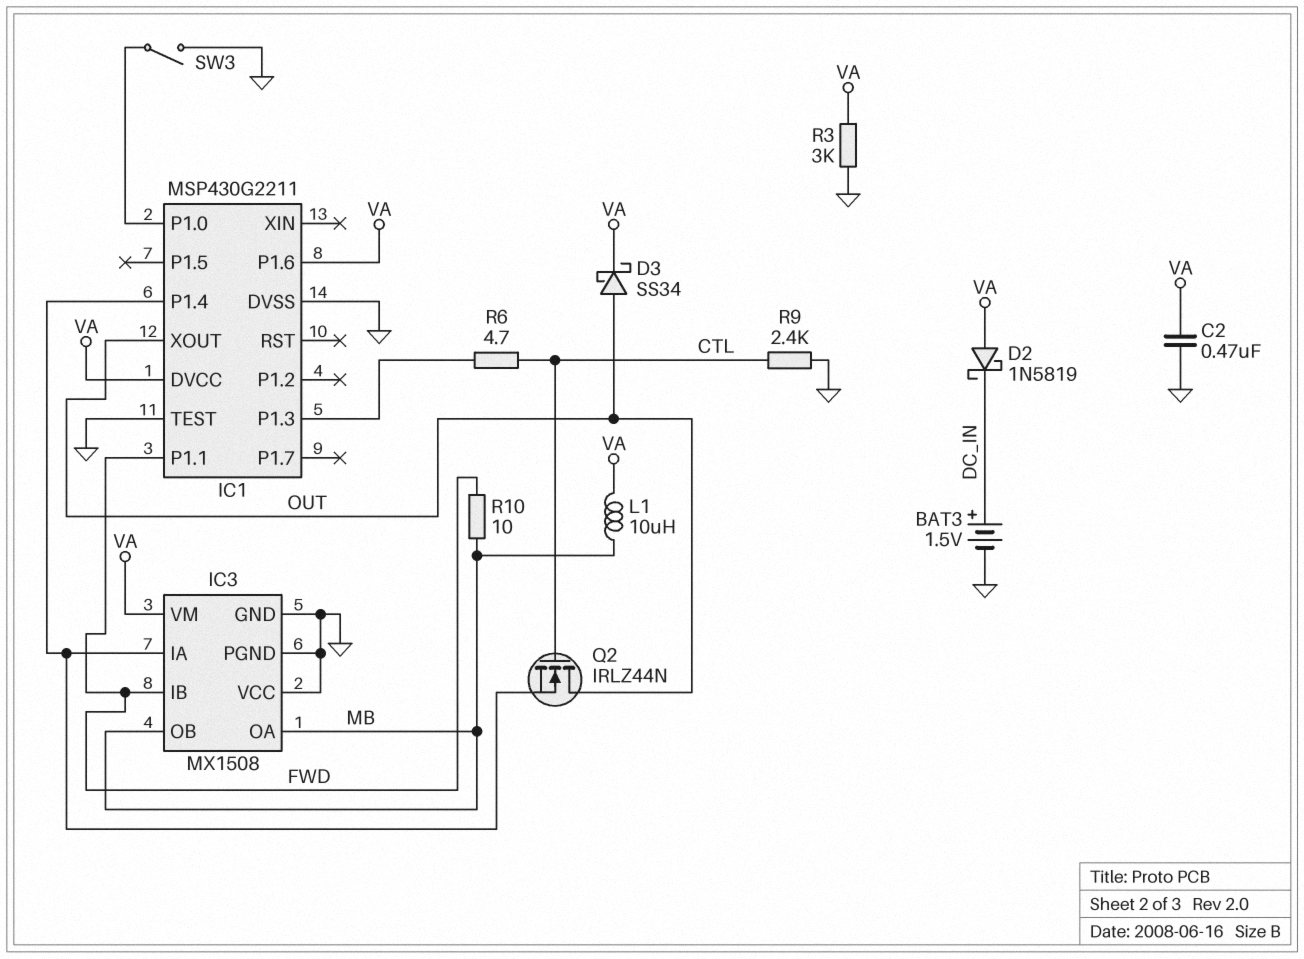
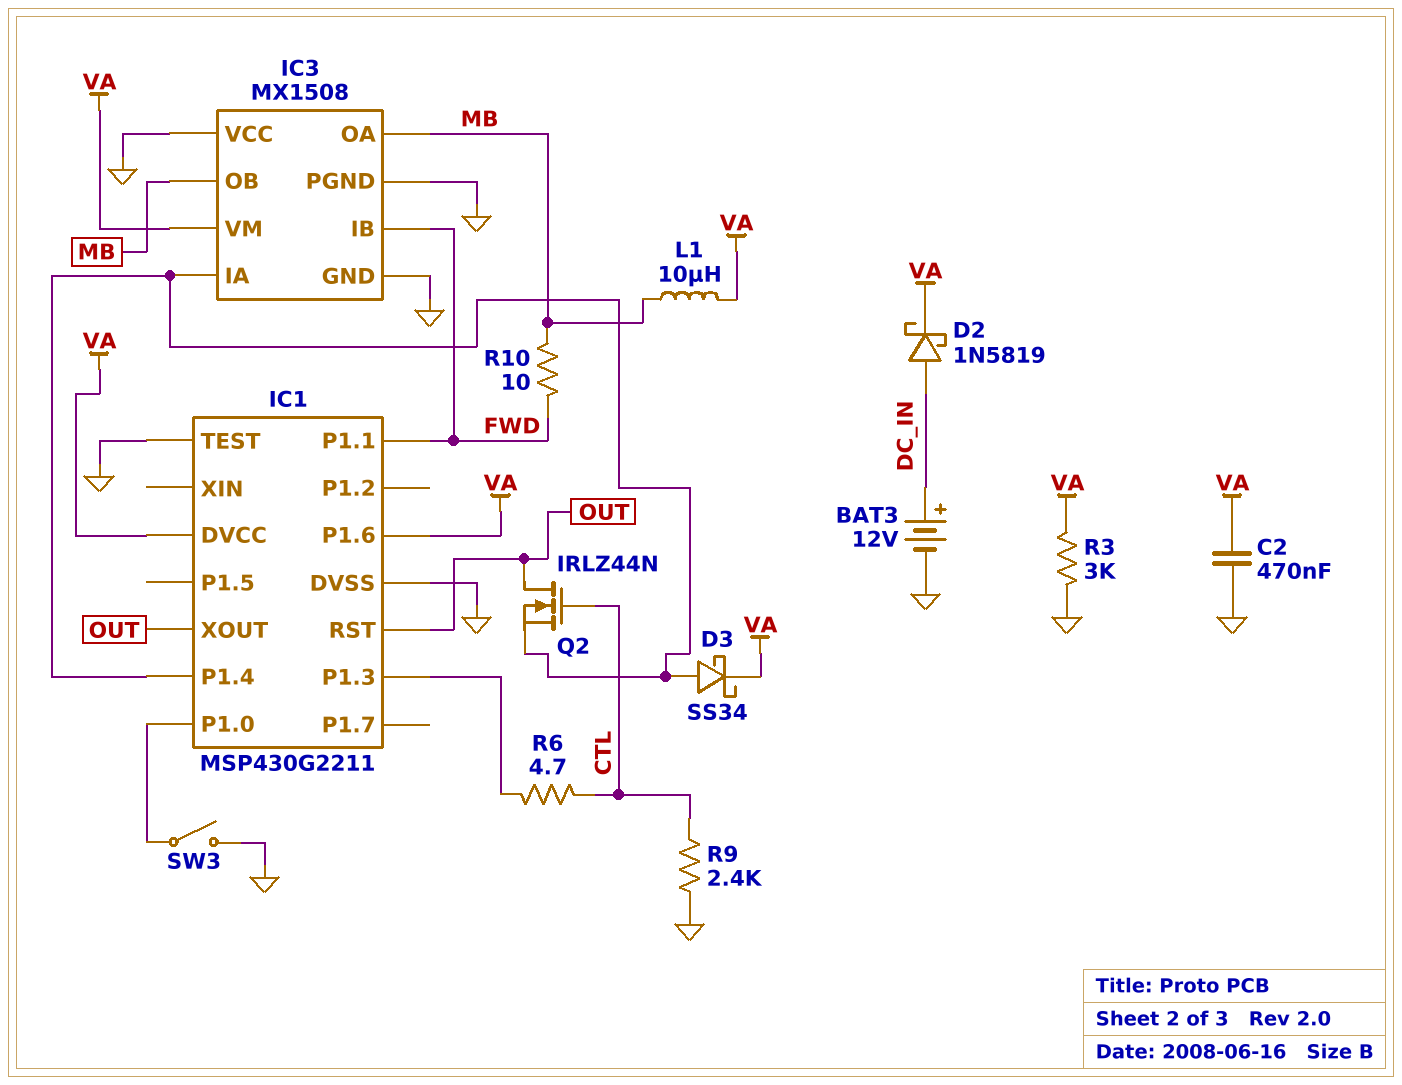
BAT3: 1.5V (plus DC_IN, minus GND) -> 12V (plus DC_IN, minus GND)
D2: schottky 1N5819 (A VA, K DC_IN) -> schottky 1N5819 (A DC_IN, K VA)
D3: schottky SS34 (A OUT, K VA) -> schottky SS34 (A IC1/P1.4, K VA)
IC1 pin RST: none -> OUT

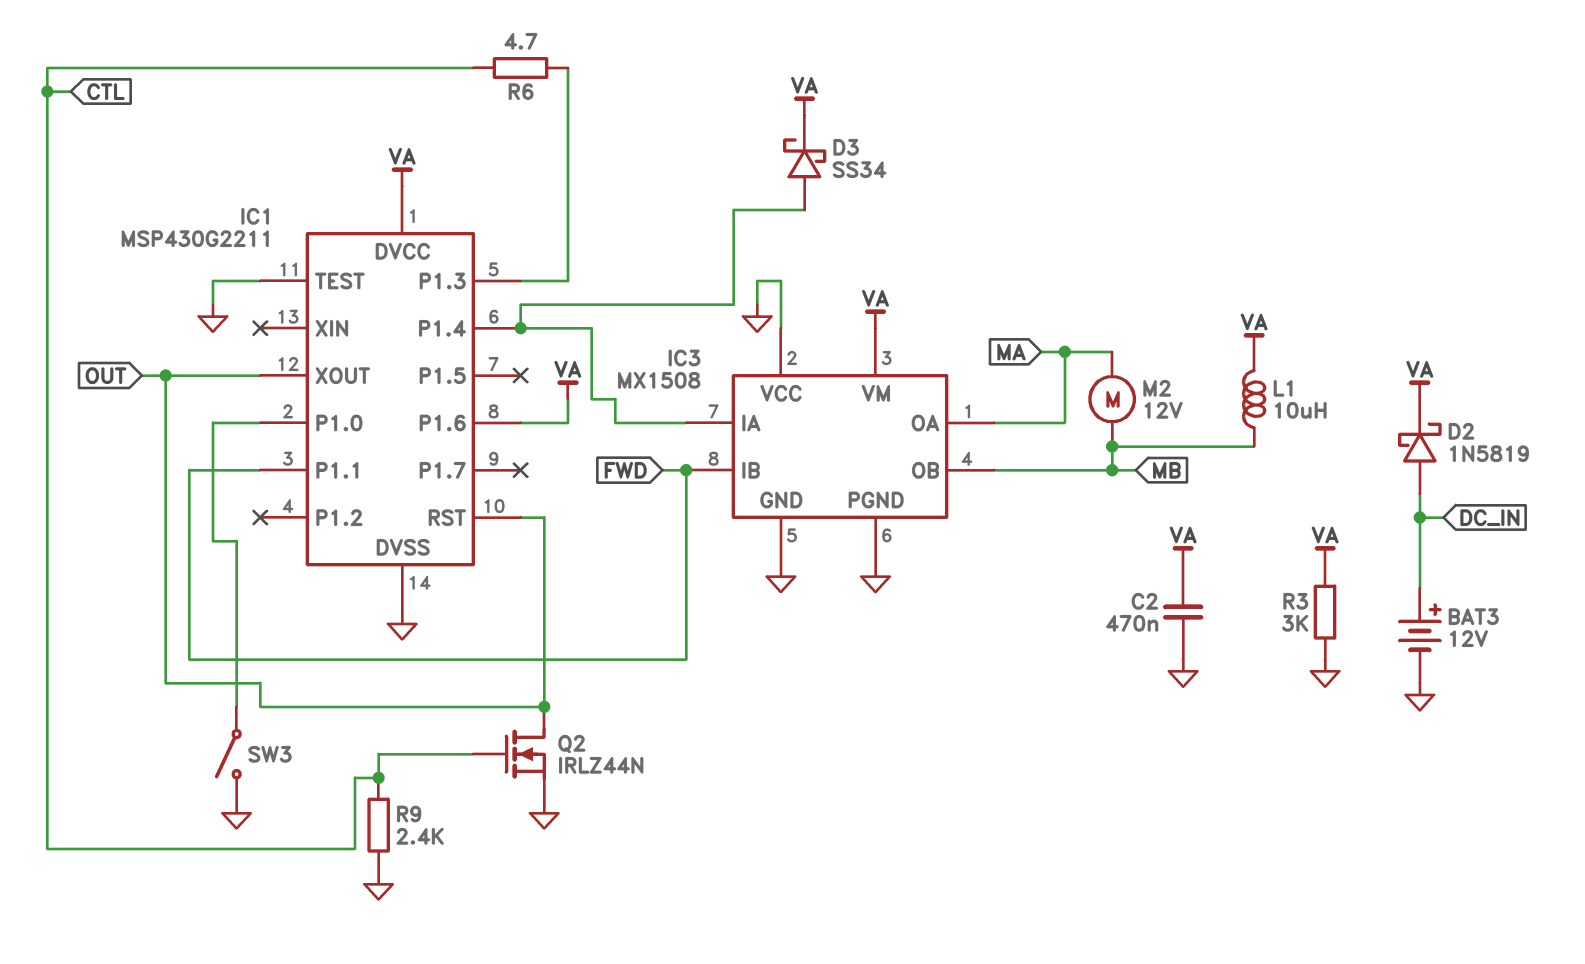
IC3 pin OA: MB -> MA
M2: none -> motor 12V (MA, MB)
Q2: NMOS IRLZ44N (G CTL, D OUT, S IC1/P1.4) -> NMOS IRLZ44N (G CTL, D OUT, S GND)
R10: 10 (FWD, MB) -> none

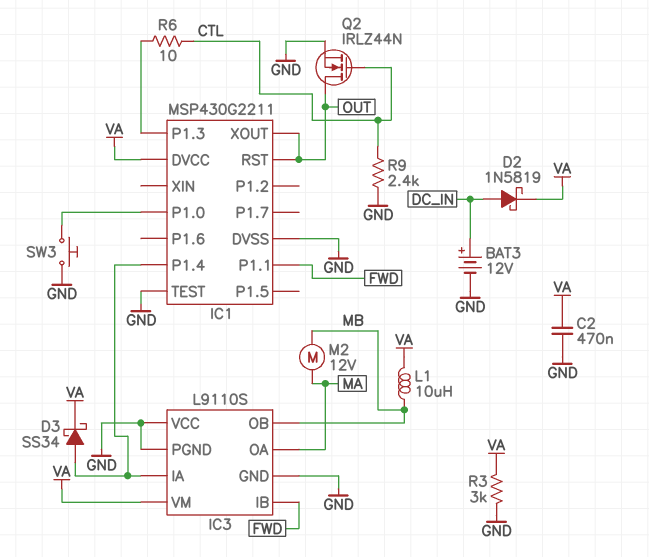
IC1 pin P1.6: VA -> none
IC3: MX1508 -> L9110S
R6: 4.7 (CTL, IC1/P1.3) -> 10 (CTL, IC1/P1.3)
SW3: switch (GND, IC1/P1.0) -> button (GND, IC1/P1.0)

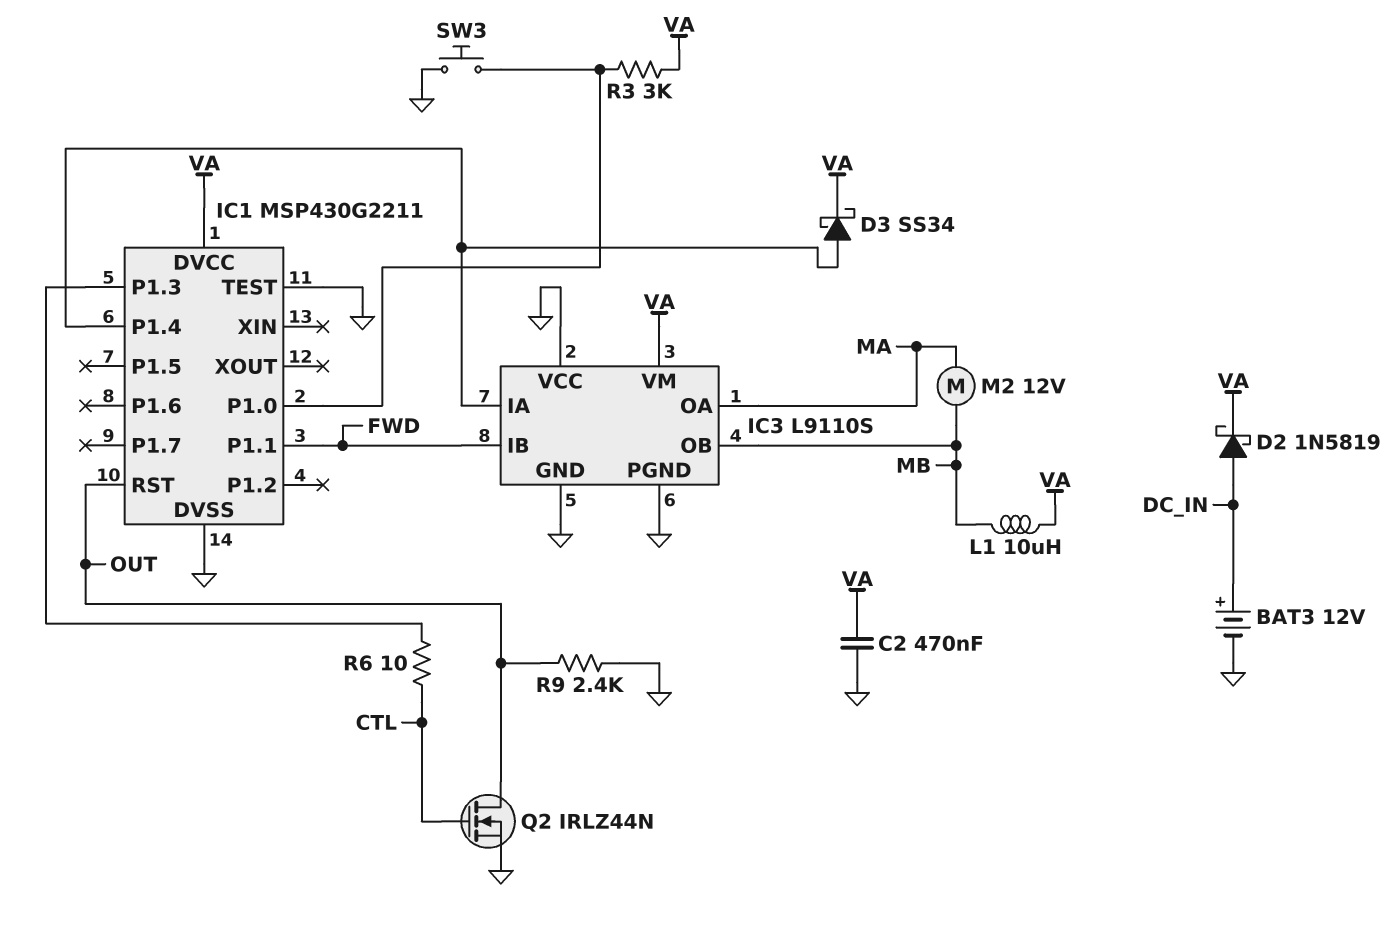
IC1 pin XOUT: OUT -> none
R3: 3k (GND, VA) -> 3k (IC1/P1.0, VA)
R9: 2.4k (CTL, GND) -> 2.4k (GND, OUT)

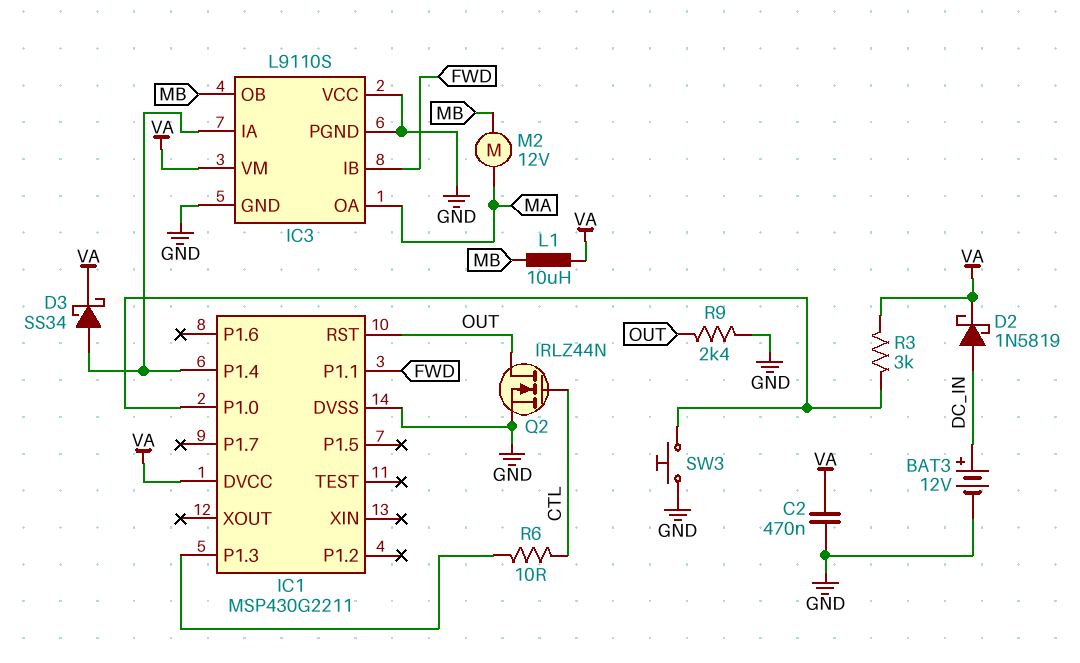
IC1 pin TEST: GND -> none

